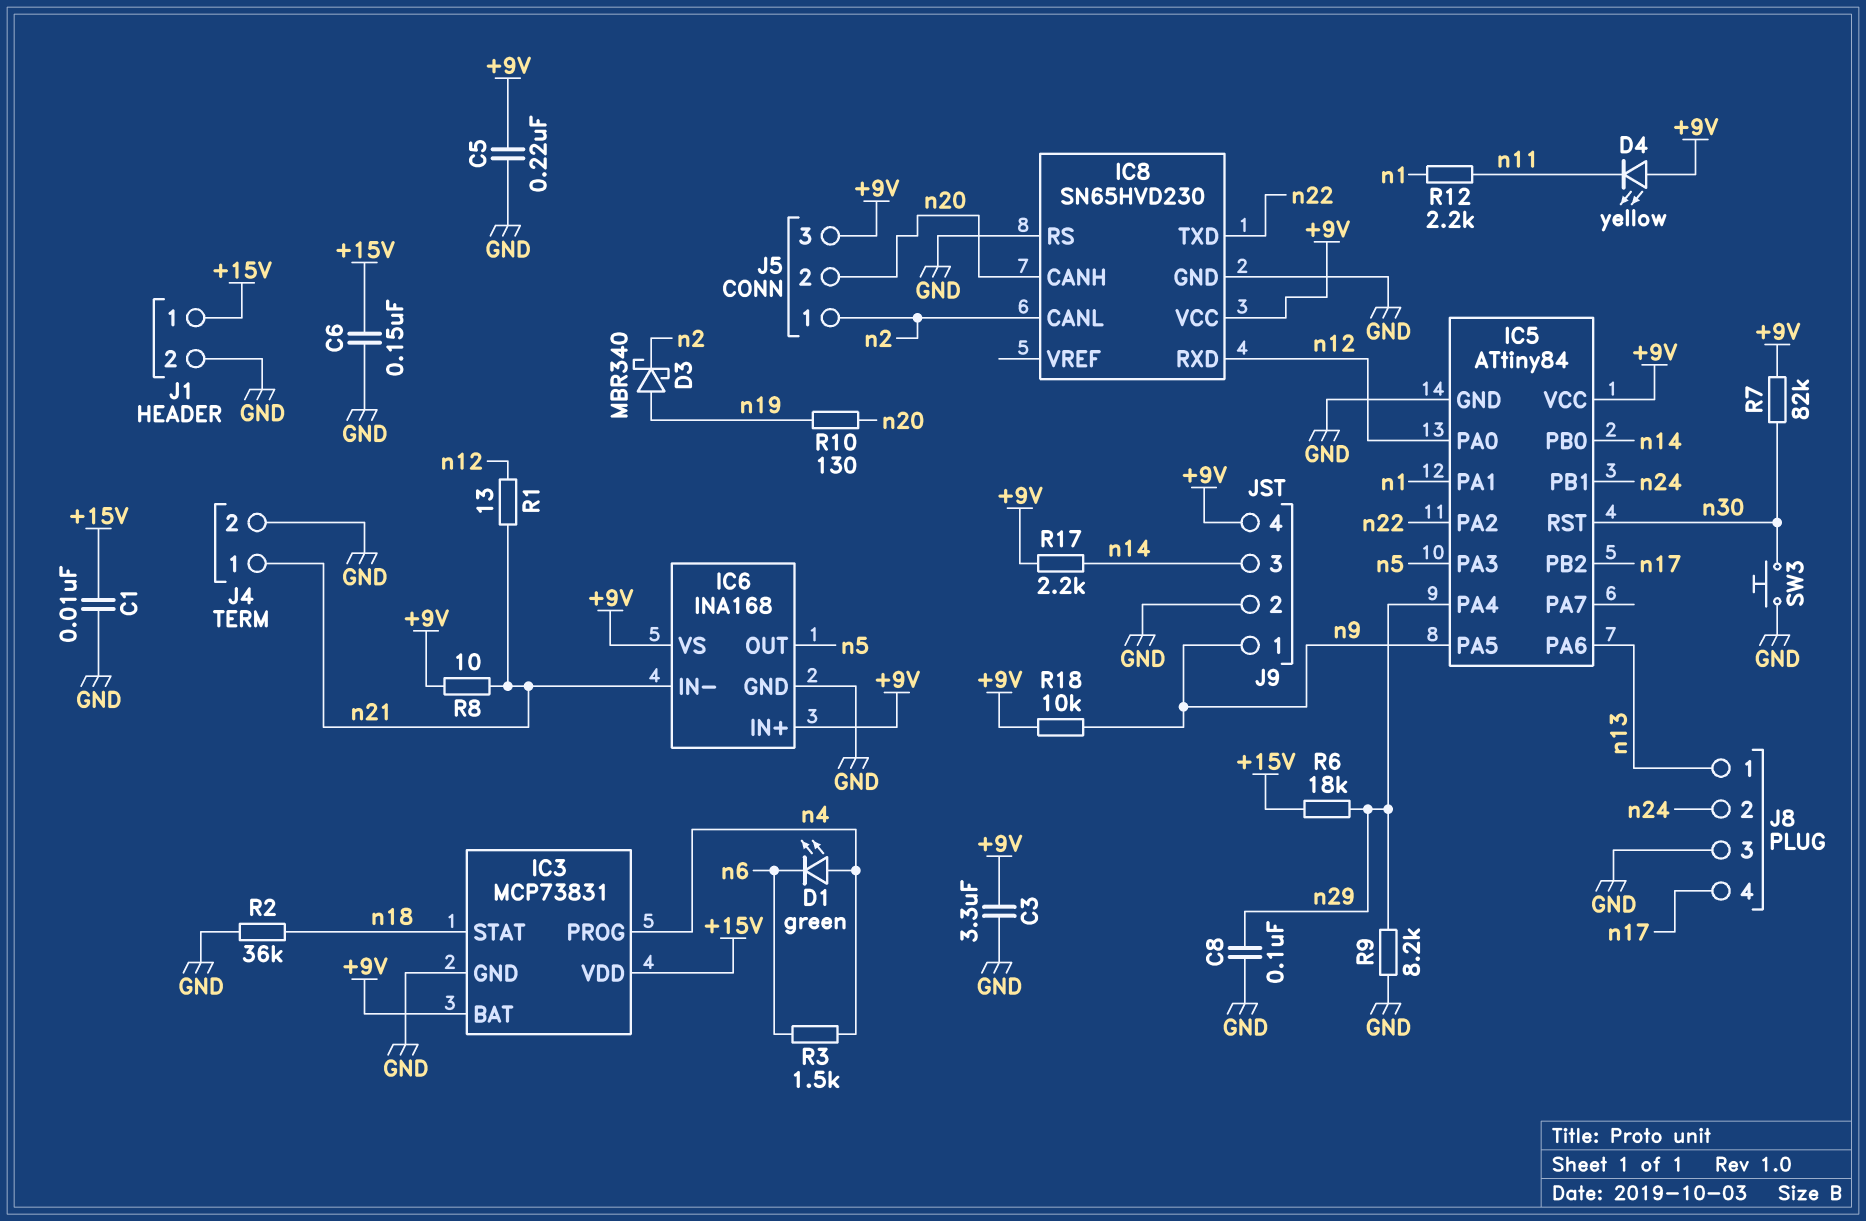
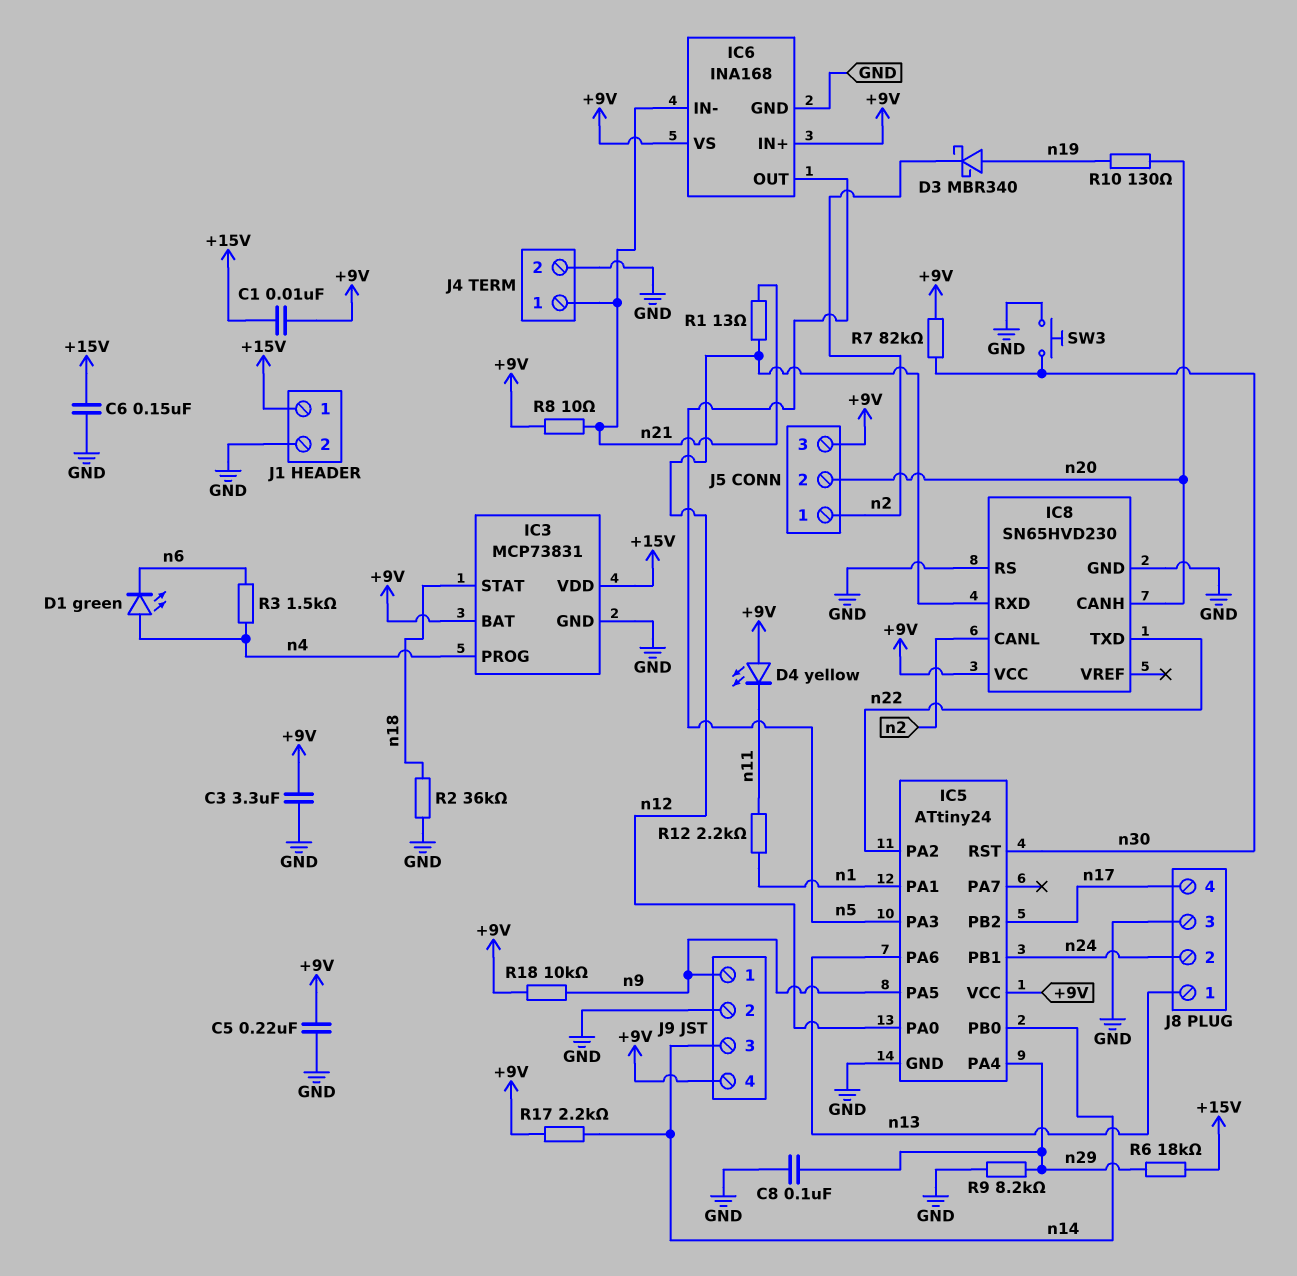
C1: 10nF (+15V, GND) -> 10nF (+9V, +15V)
IC5: ATtiny84 -> ATtiny24

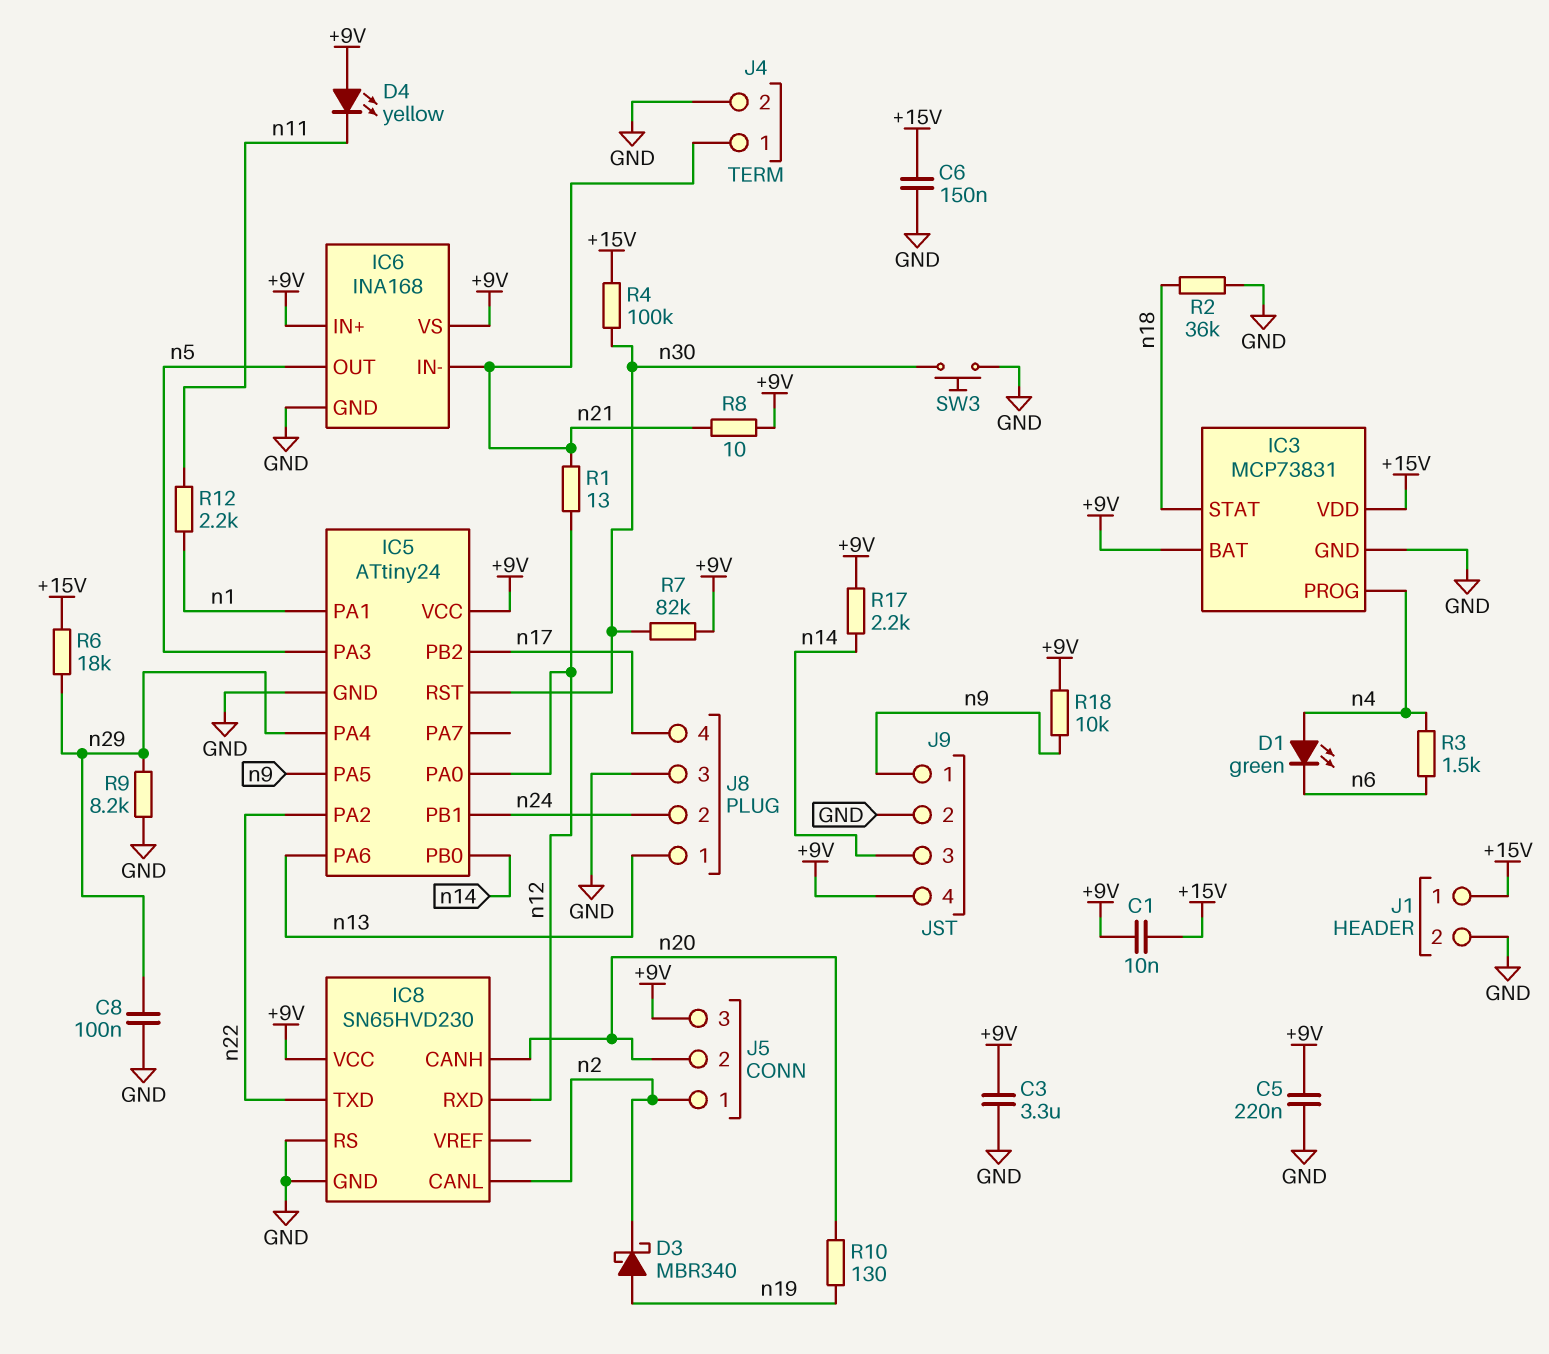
R4: none -> 100k (+15V, n30)

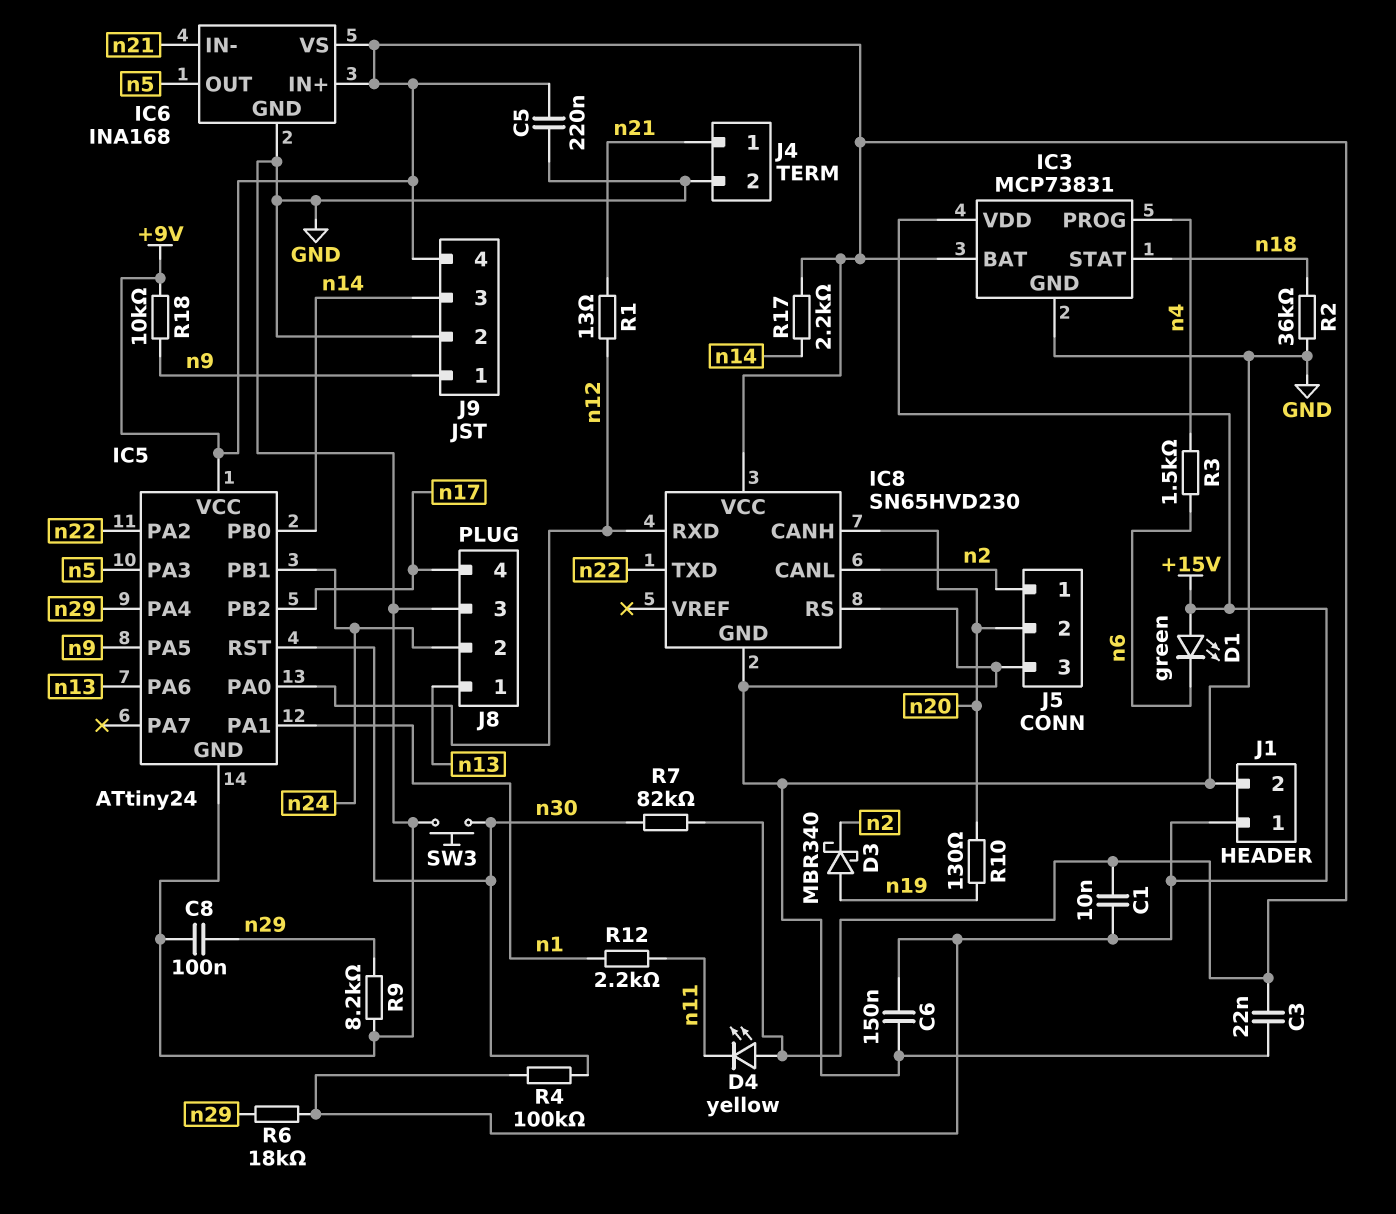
C3: 3.3uF (+9V, GND) -> 22nF (+9V, GND)
D1: LED green (A n4, K n6) -> LED green (A +15V, K n6)
J5 pin 3: +9V -> GND
R8: 10 (+9V, n21) -> none

